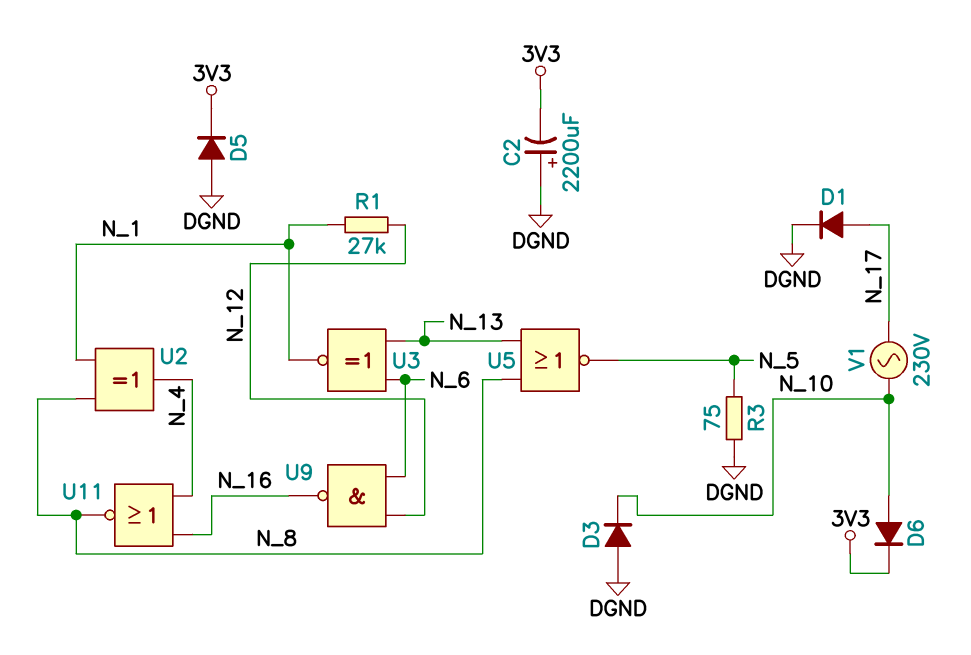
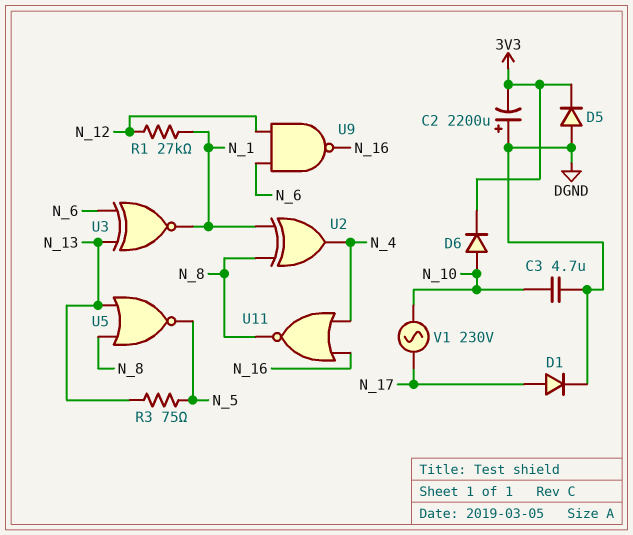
C3: none -> 4.7uF (DGND, N_10)
D3: diode (A DGND, K N_10) -> none
R3: 75 (DGND, N_5) -> 75 (N_5, N_13)

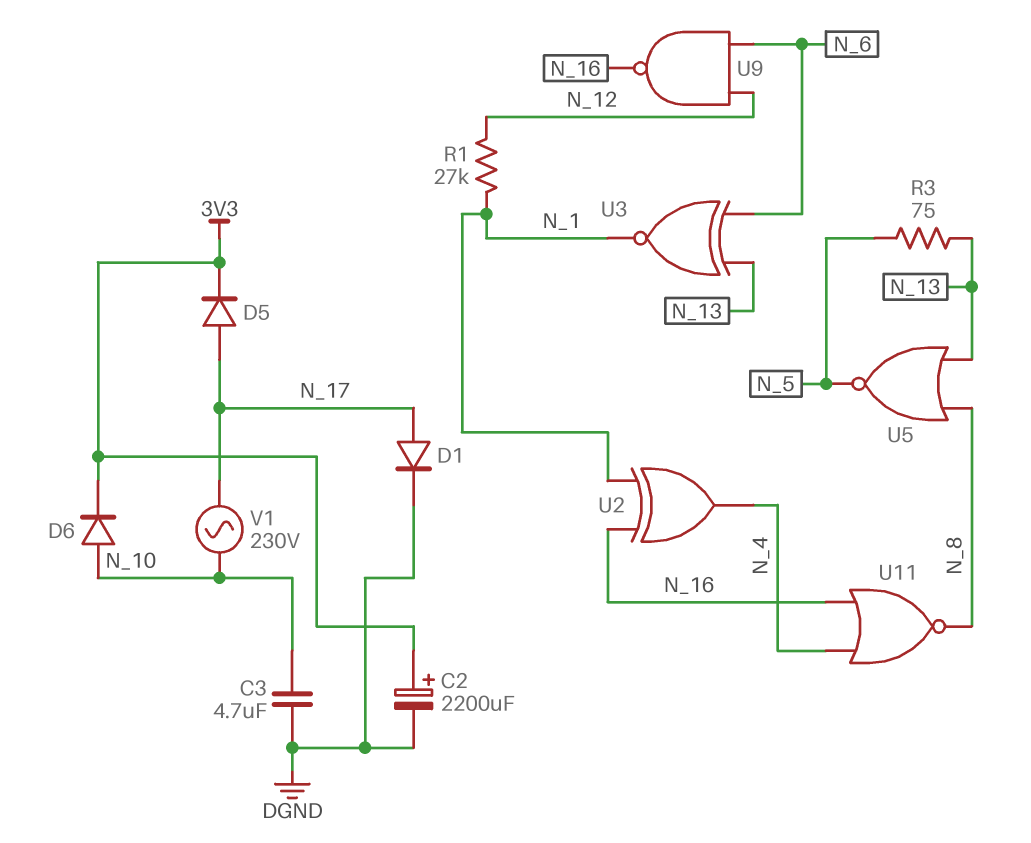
C2: 2200uF (plus DGND, minus 3V3) -> 2200uF (plus 3V3, minus DGND)
D5: diode (A DGND, K 3V3) -> diode (A N_17, K 3V3)
U2: XOR (in N_1, in N_8, out N_4) -> XOR (in N_1, in N_16, out N_4)

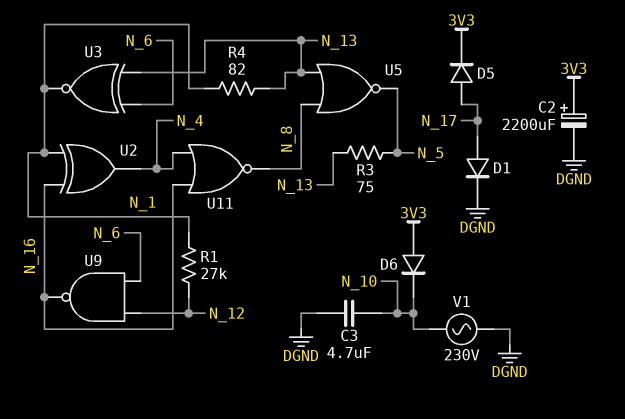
D6: diode (A N_10, K 3V3) -> diode (A 3V3, K N_10)
R4: none -> 82 (N_1, N_13)
V1: AC 230V (N_10, N_17) -> AC 230V (DGND, N_10)

